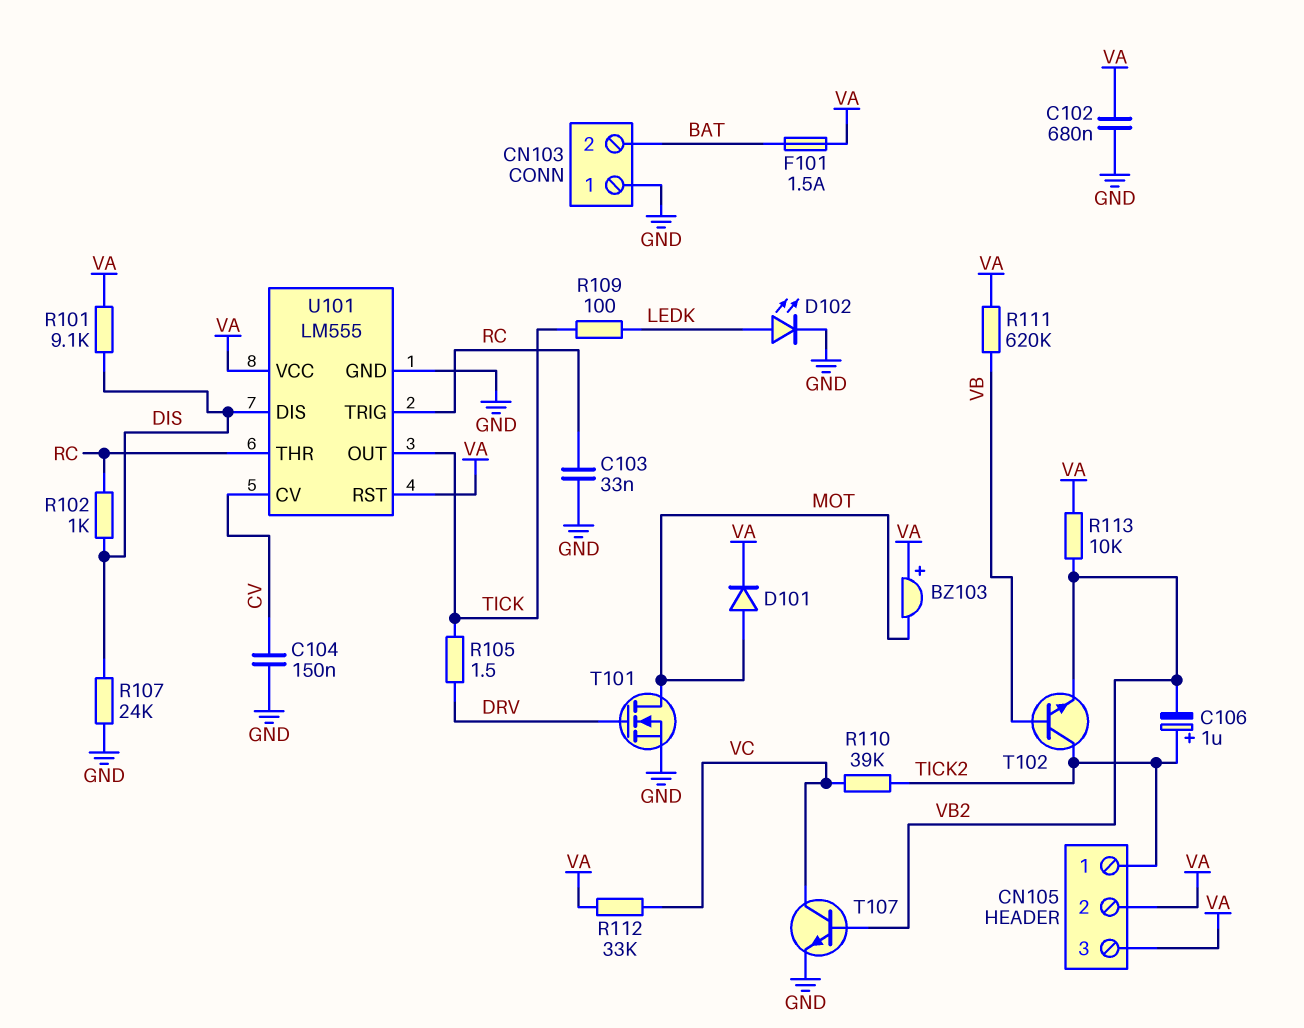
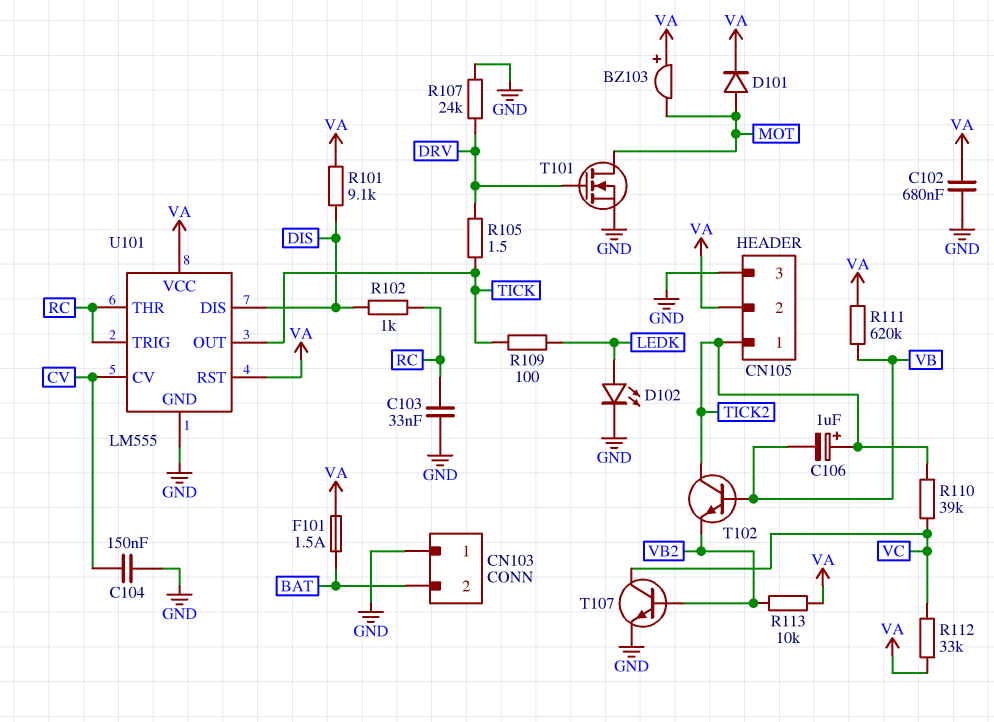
C106: 1uF (plus TICK2, minus VB2) -> 1uF (plus TICK2, minus VB)
CN105 pin 3: VA -> GND
R107: 24k (DIS, GND) -> 24k (DRV, GND)

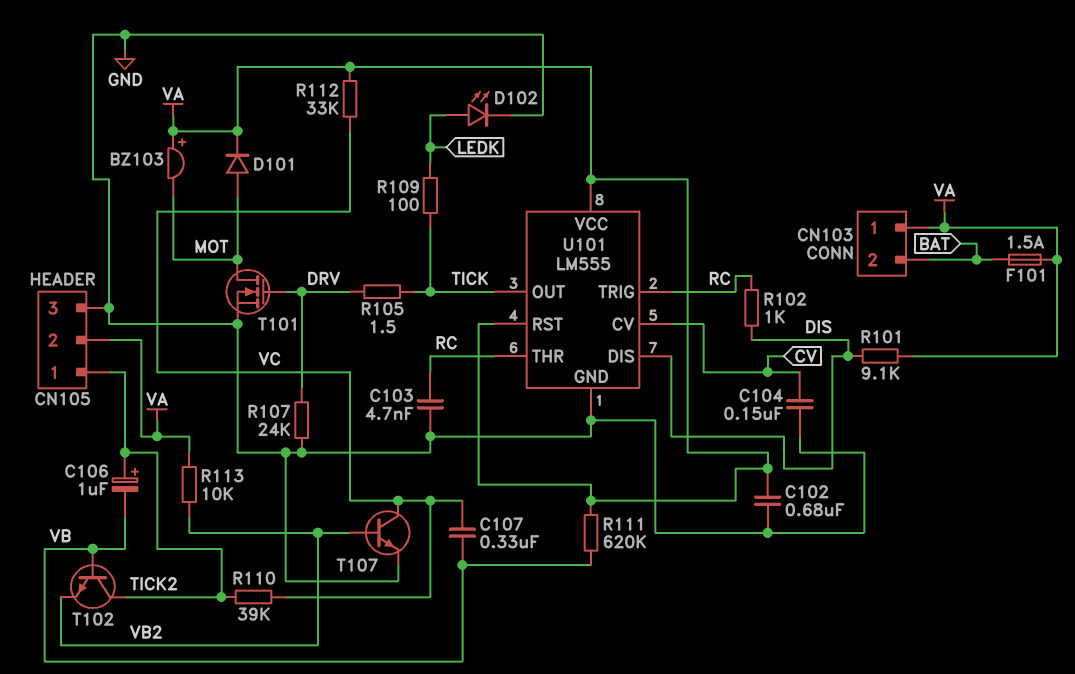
C103: 33nF (GND, RC) -> 4.7nF (GND, RC)
C107: none -> 330nF (VB, VC)
CN103 pin 1: GND -> VA

